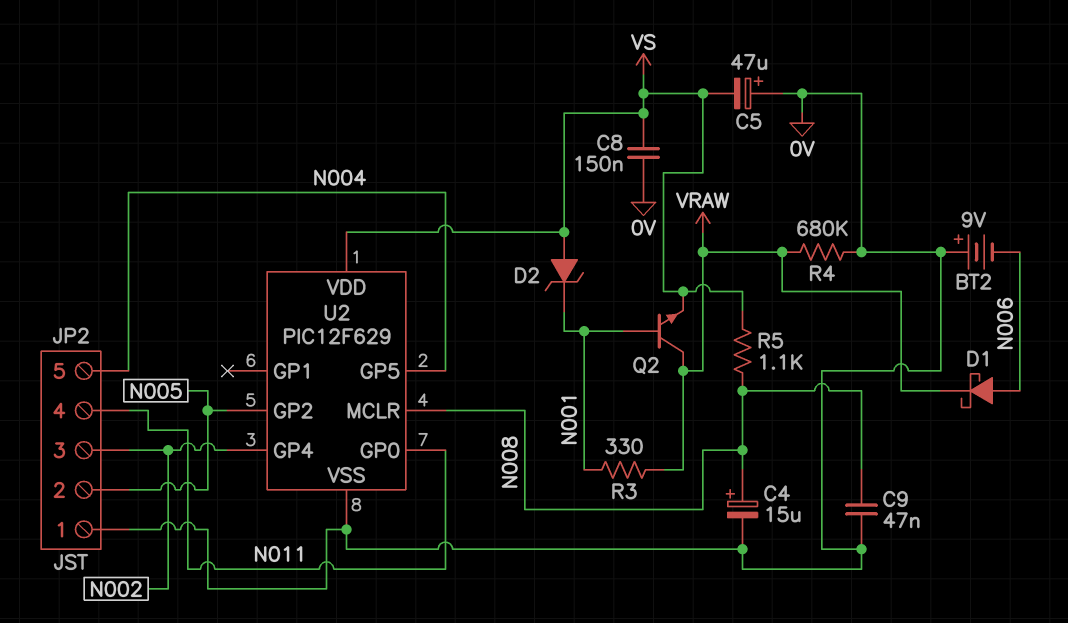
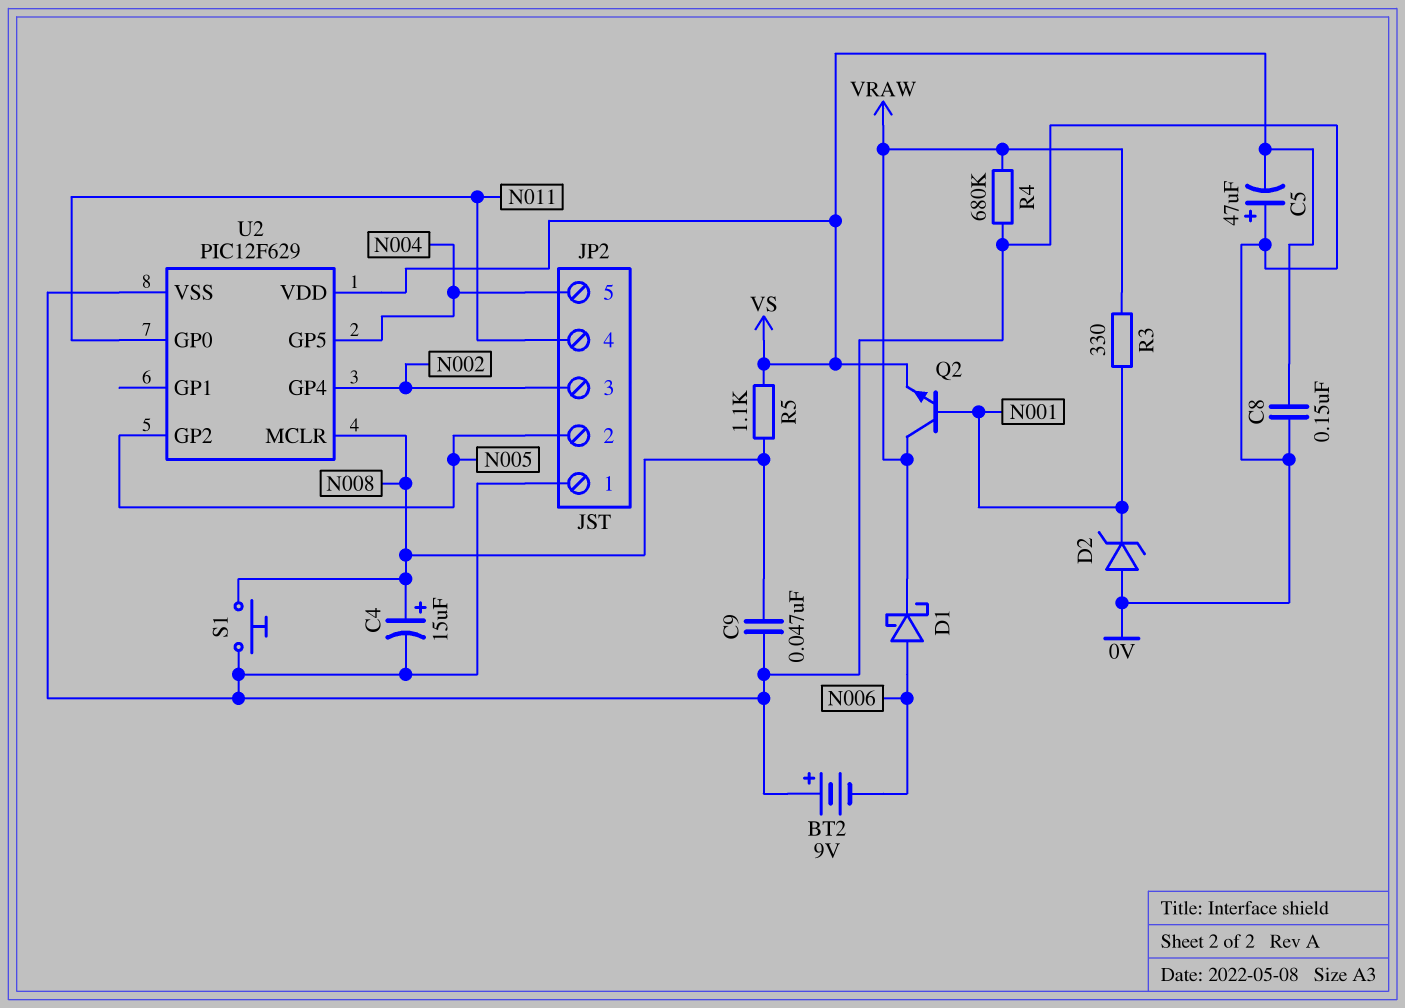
D2: zener (A VS, K N001) -> zener (A 0V, K N001)
S1: none -> button (0V, N008)

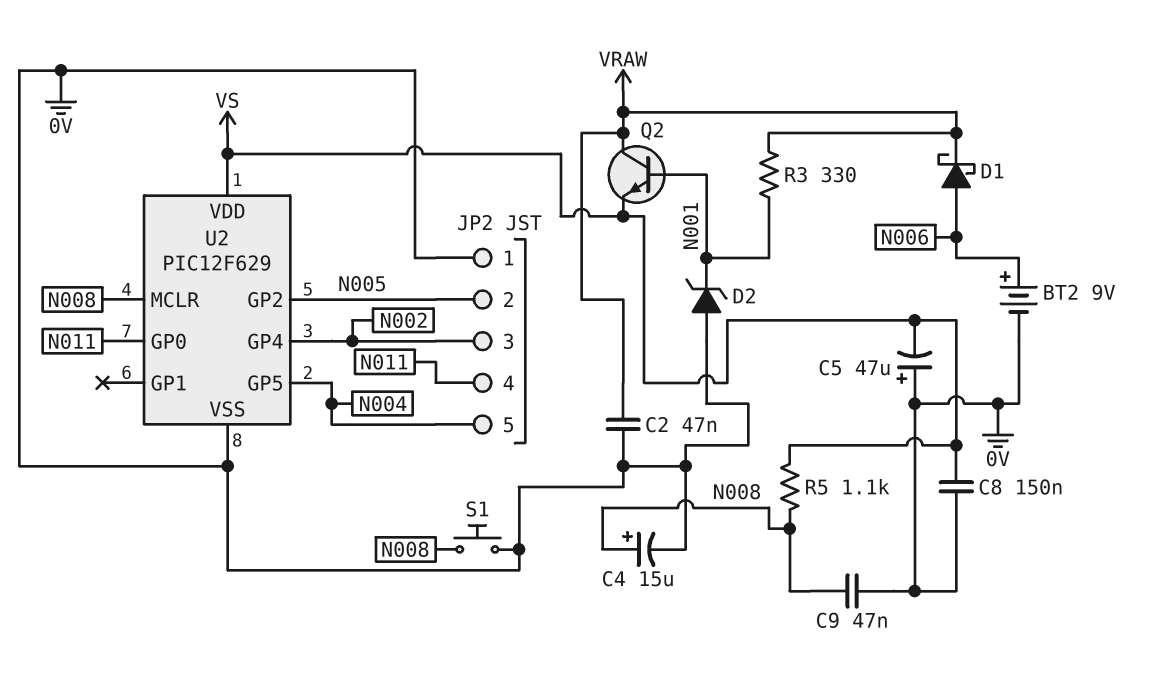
BT2: 9V (plus 0V, minus N006) -> 9V (plus N006, minus 0V)
C2: none -> 47nF (0V, VRAW)
R4: 680k (0V, VRAW) -> none

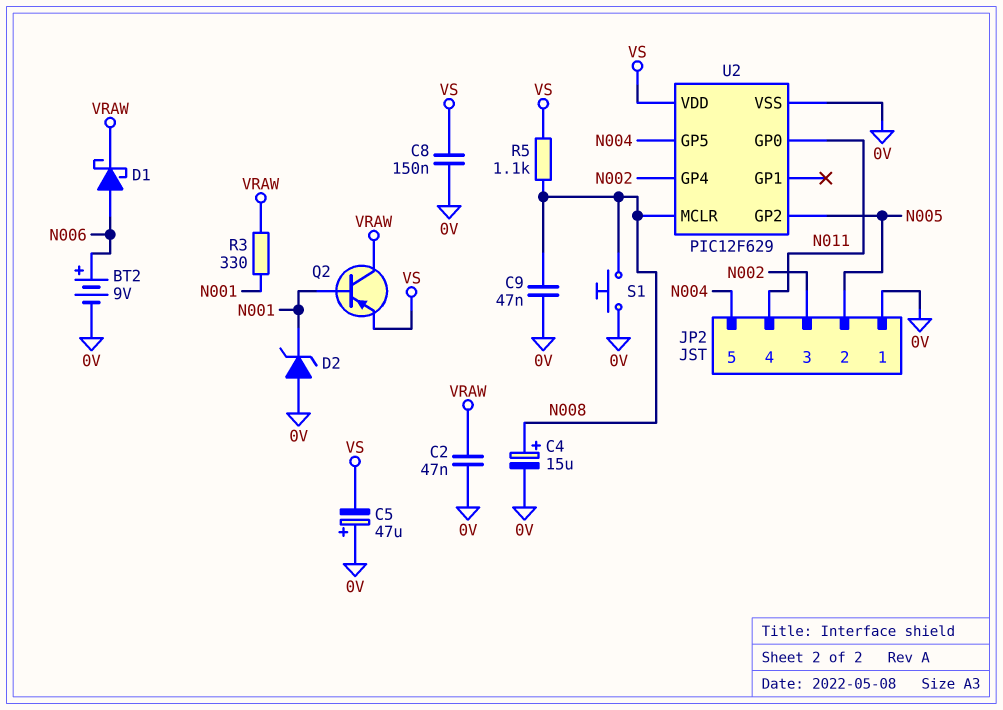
Q2: NPN (B N001, C VRAW, E VS) -> PNP (B N001, C VRAW, E VS)

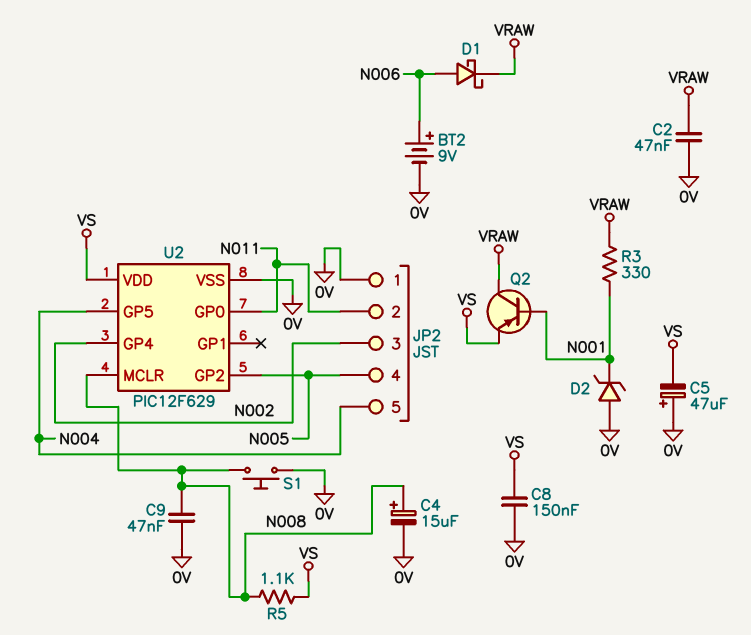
JP2 pin 2: N005 -> N011
JP2 pin 4: N011 -> N005

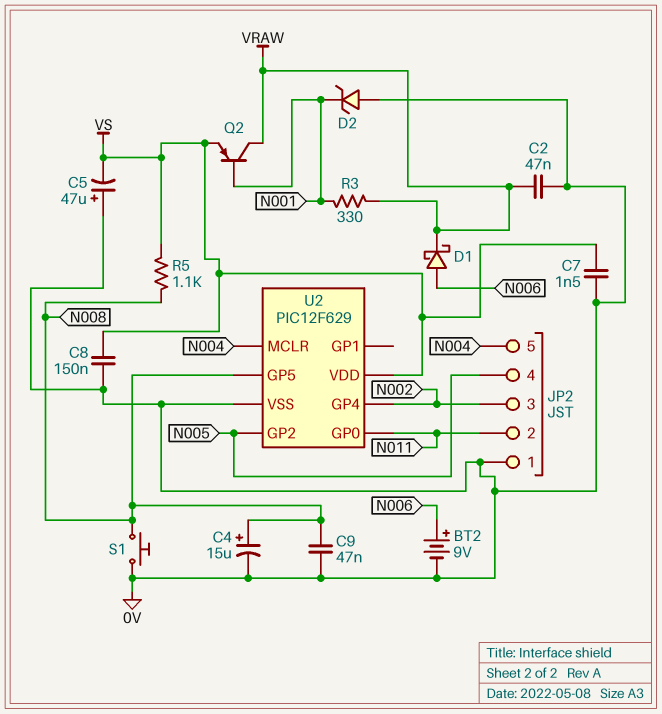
C7: none -> 1.5nF (0V, VS)
U2 pin GP5: N004 -> N008
U2 pin MCLR: N008 -> N004

